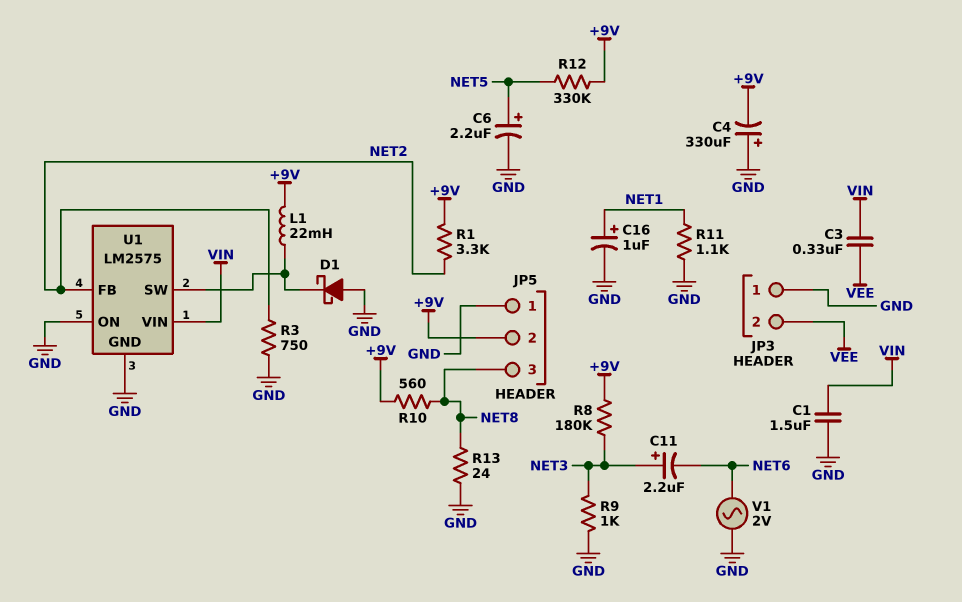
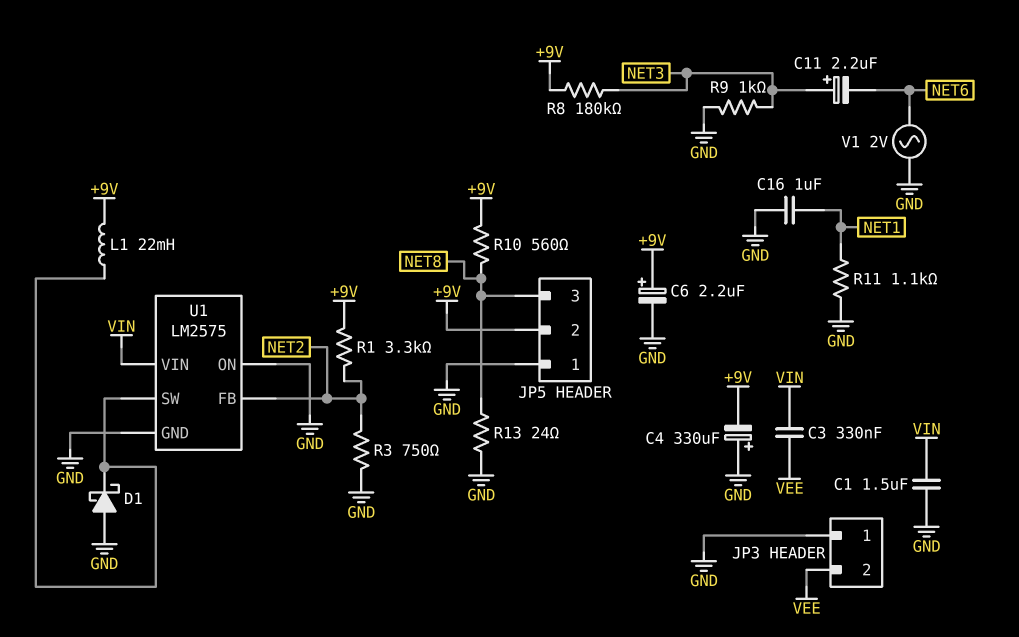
C6: 2.2uF (plus NET5, minus GND) -> 2.2uF (plus +9V, minus GND)
C16: 1uF (plus NET1, minus GND) -> 1uF (GND, NET1)
R12: 330k (+9V, NET5) -> none

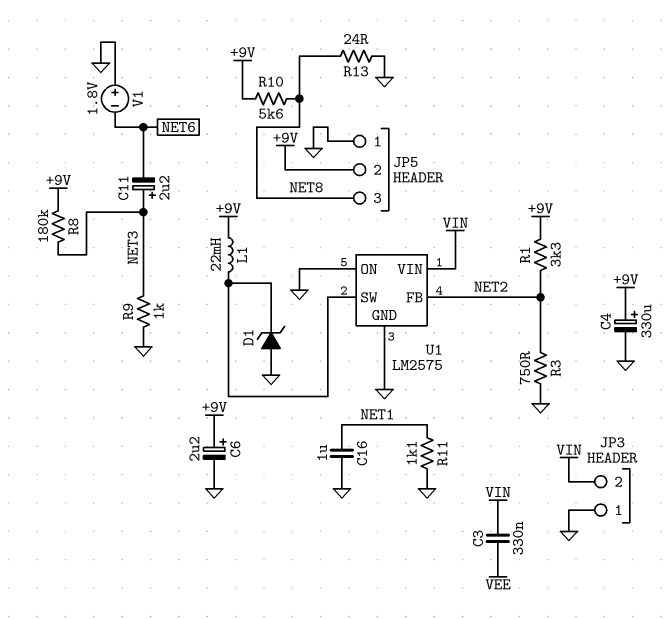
C1: 1.5uF (GND, VIN) -> none
C4: 330uF (plus GND, minus +9V) -> 330uF (plus +9V, minus GND)
D1: schottky (A GND, K U1/SW) -> zener (A GND, K U1/SW)
JP3 pin 2: VEE -> VIN
R10: 560 (+9V, NET8) -> 5.6k (+9V, NET8)
V1: AC 2V (GND, NET6) -> 1.8V (plus GND, minus NET6)

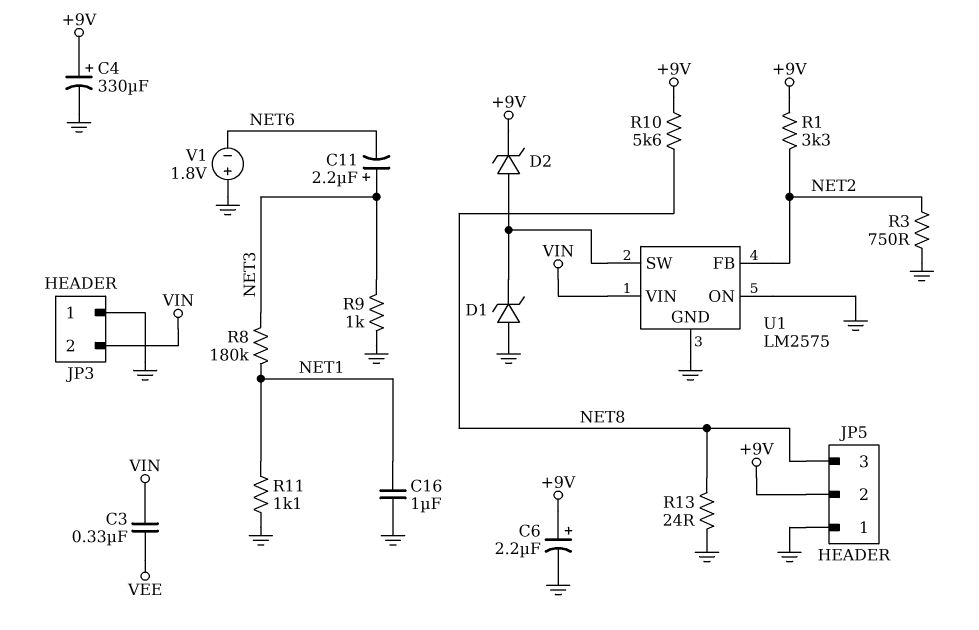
D2: none -> zener (A U1/SW, K +9V)
L1: 22mH (+9V, U1/SW) -> none
R8: 180k (+9V, NET3) -> 180k (NET1, NET3)

